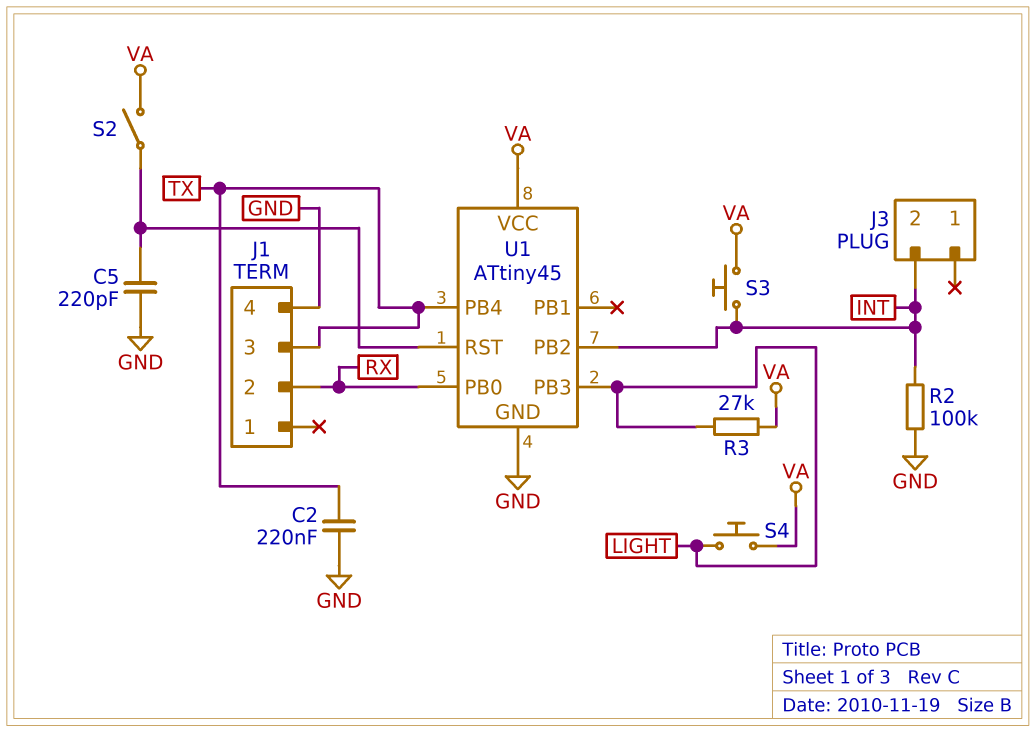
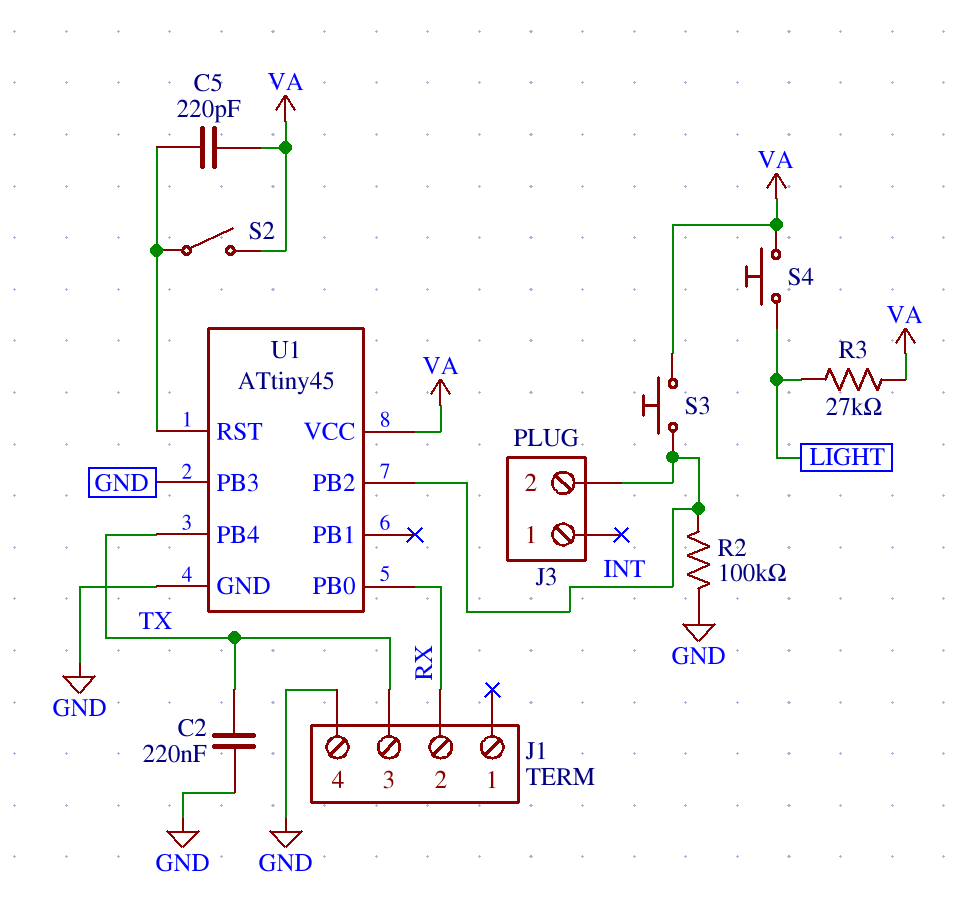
C5: 220pF (GND, U1/RST) -> 220pF (U1/RST, VA)
U1 pin PB3: LIGHT -> GND

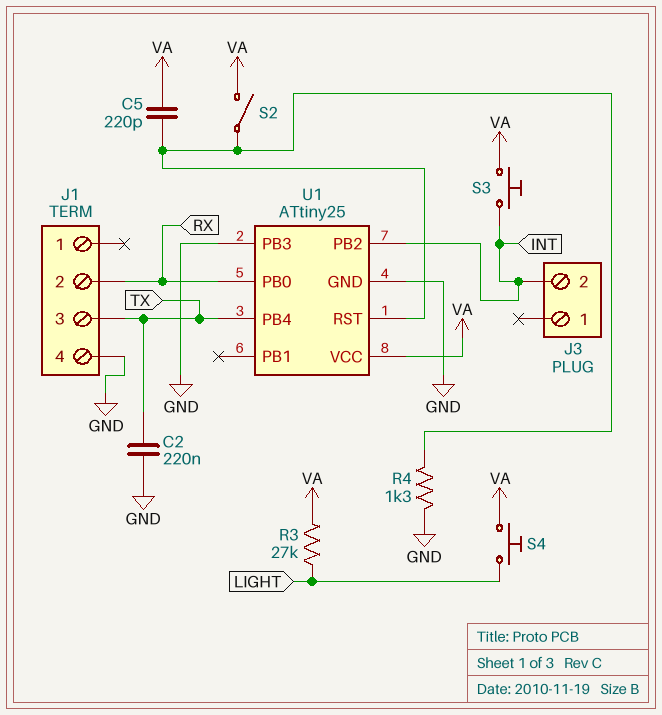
R2: 100k (GND, INT) -> none
R4: none -> 1.3k (GND, U1/RST)
U1: ATtiny45 -> ATtiny25

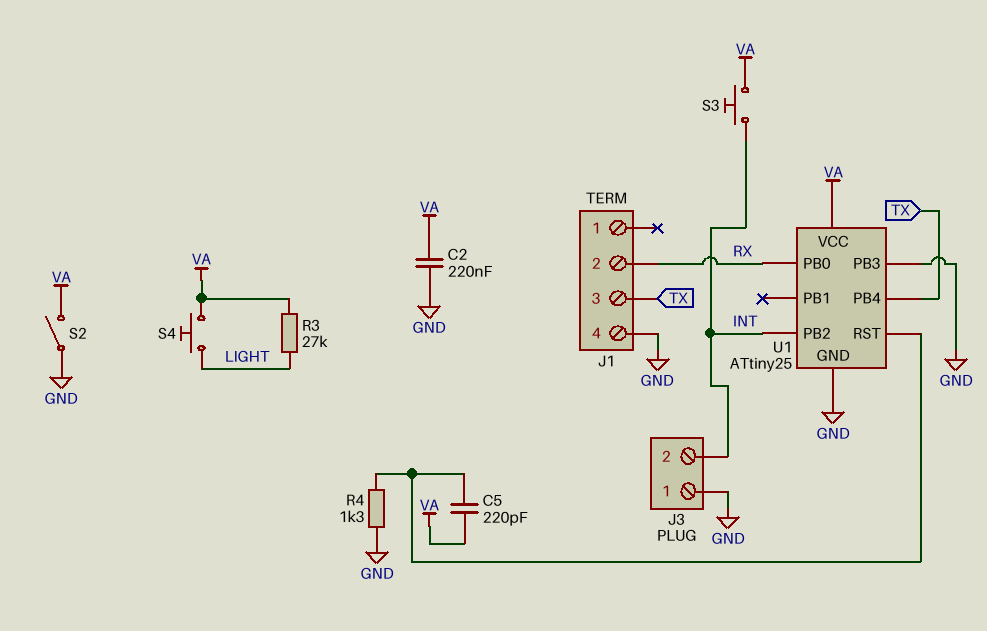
C2: 220nF (GND, TX) -> 220nF (GND, VA)
J3 pin 1: none -> GND
S2: switch (U1/RST, VA) -> switch (GND, VA)

